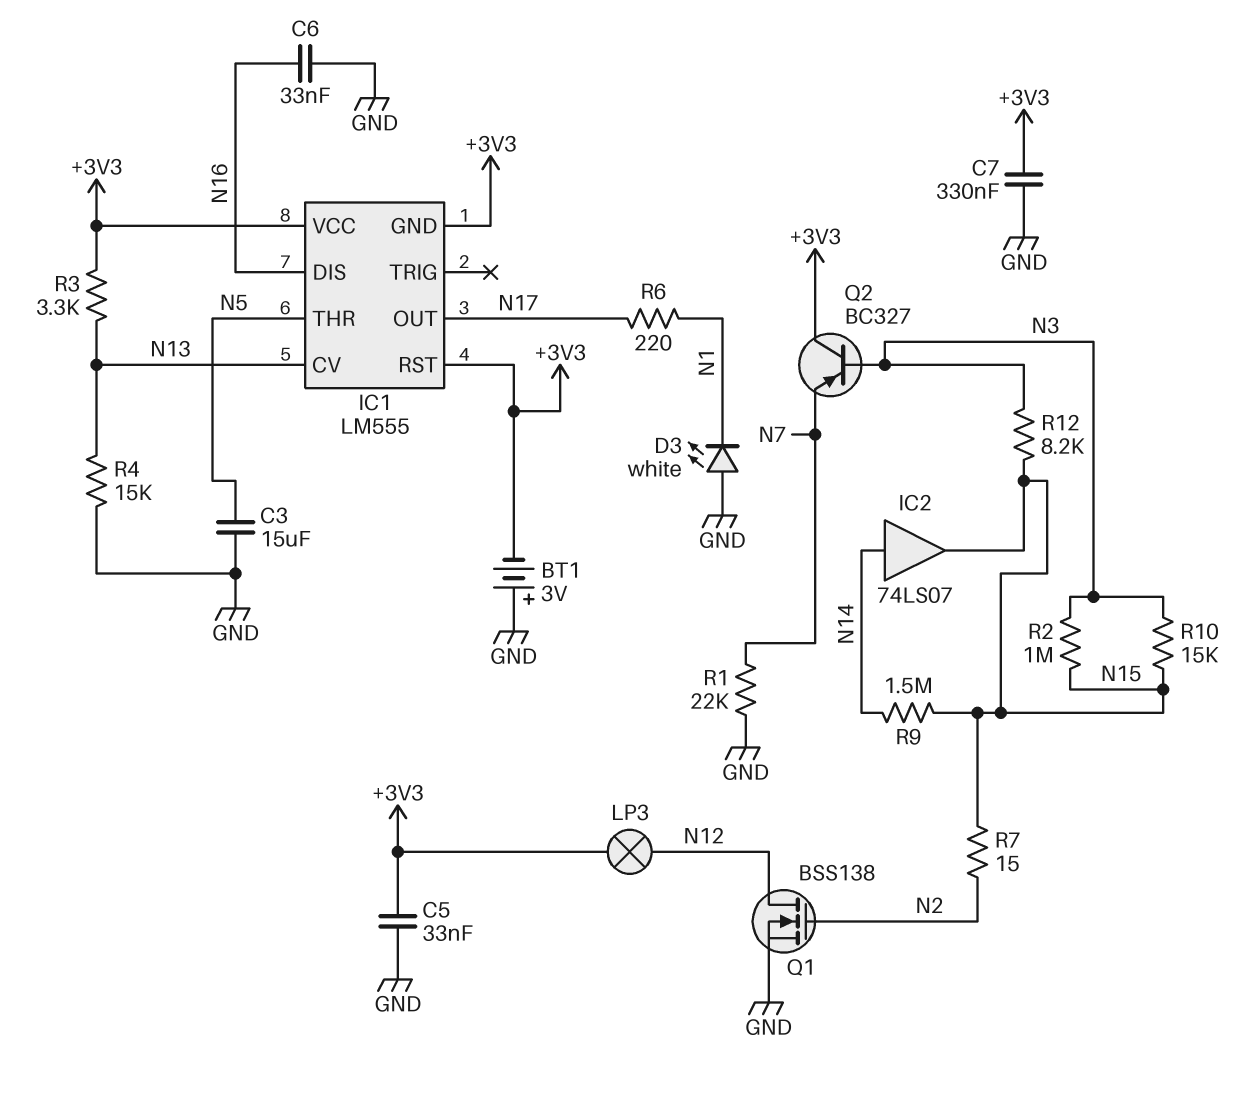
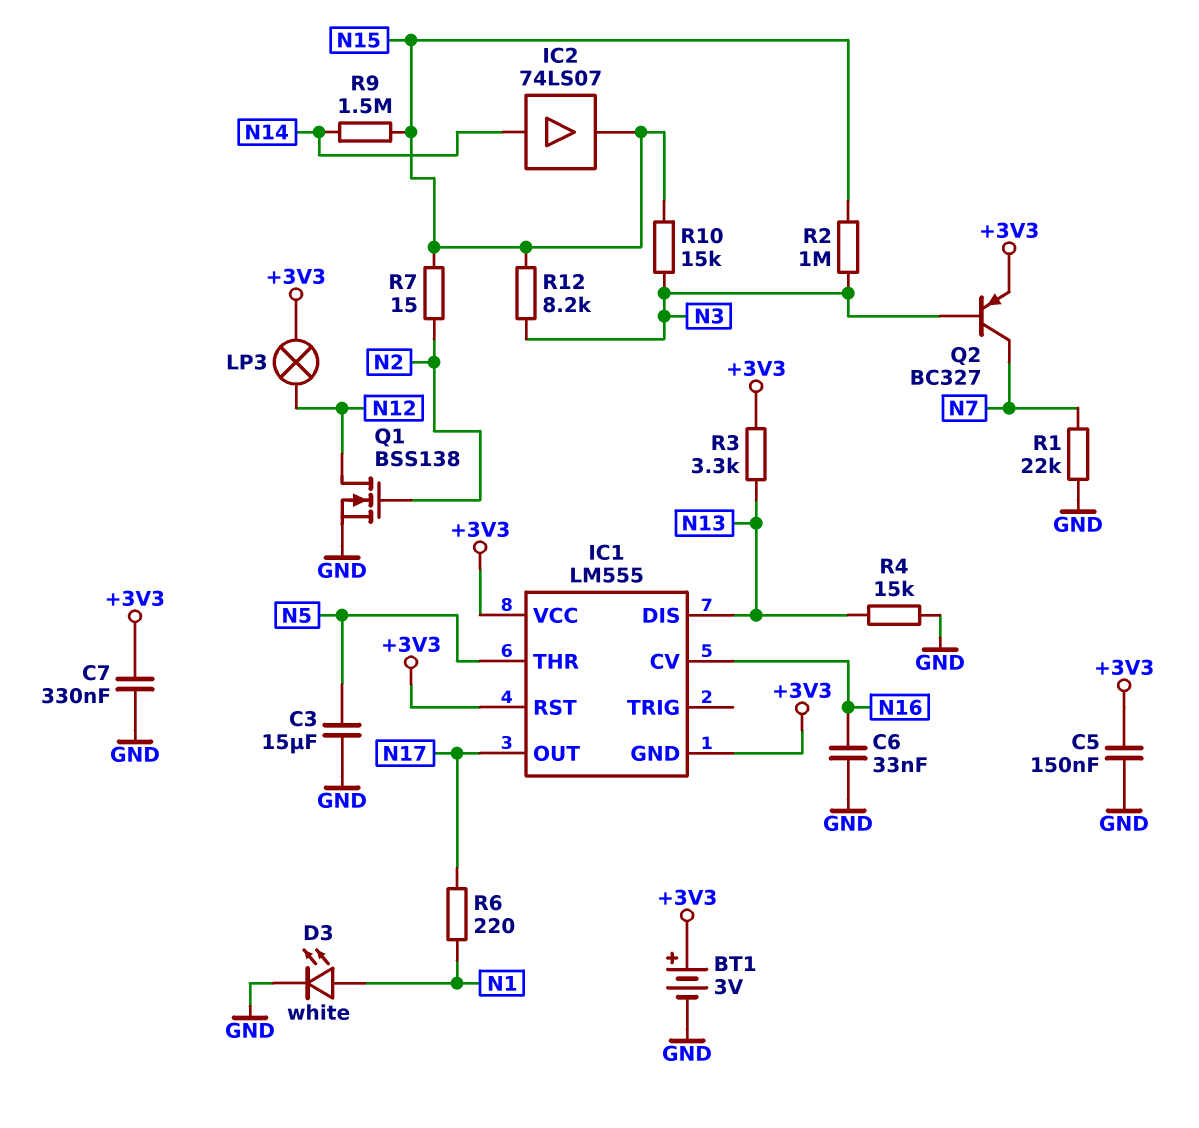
BT1: 3V (plus GND, minus +3V3) -> 3V (plus +3V3, minus GND)
C5: 33nF (+3V3, GND) -> 150nF (+3V3, GND)
D3: LED white (A GND, K N1) -> LED white (A N1, K GND)
IC1 pin CV: N13 -> N16
IC1 pin DIS: N16 -> N13
Q2: PNP BC327 (B N3, C +3V3, E N7) -> PNP BC327 (B N3, C N7, E +3V3)

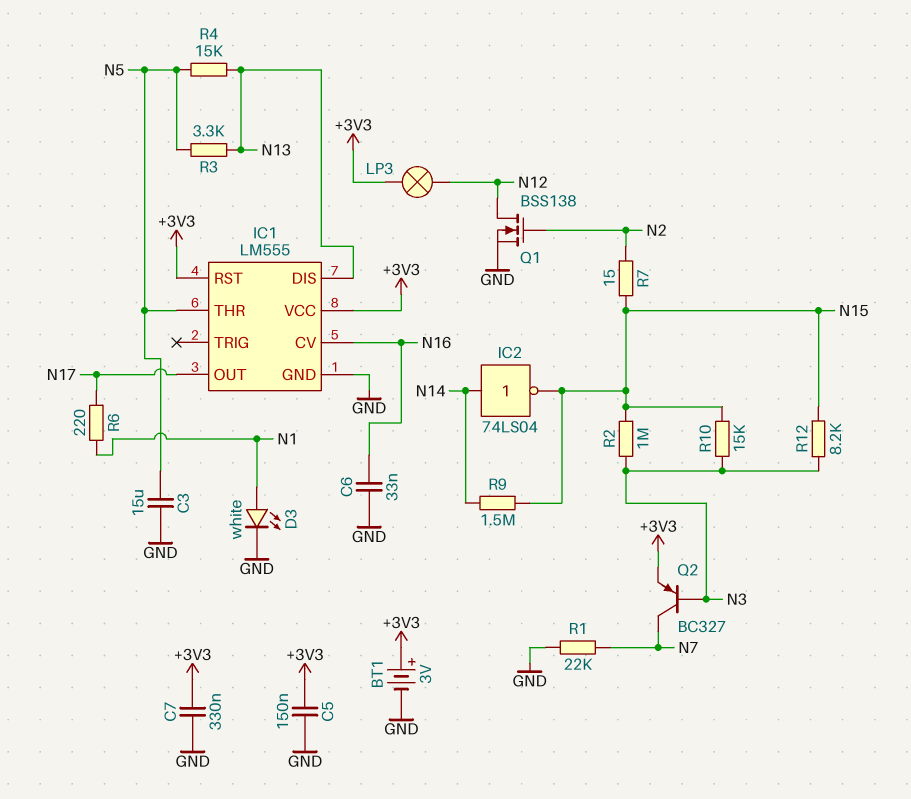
IC1 pin GND: +3V3 -> GND
IC2: buffer 74LS07 (in N14, out N15) -> NOT 74LS04 (in N14, out N15)
R3: 3.3k (+3V3, N13) -> 3.3k (N5, N13)
R4: 15k (GND, N13) -> 15k (N5, N13)

